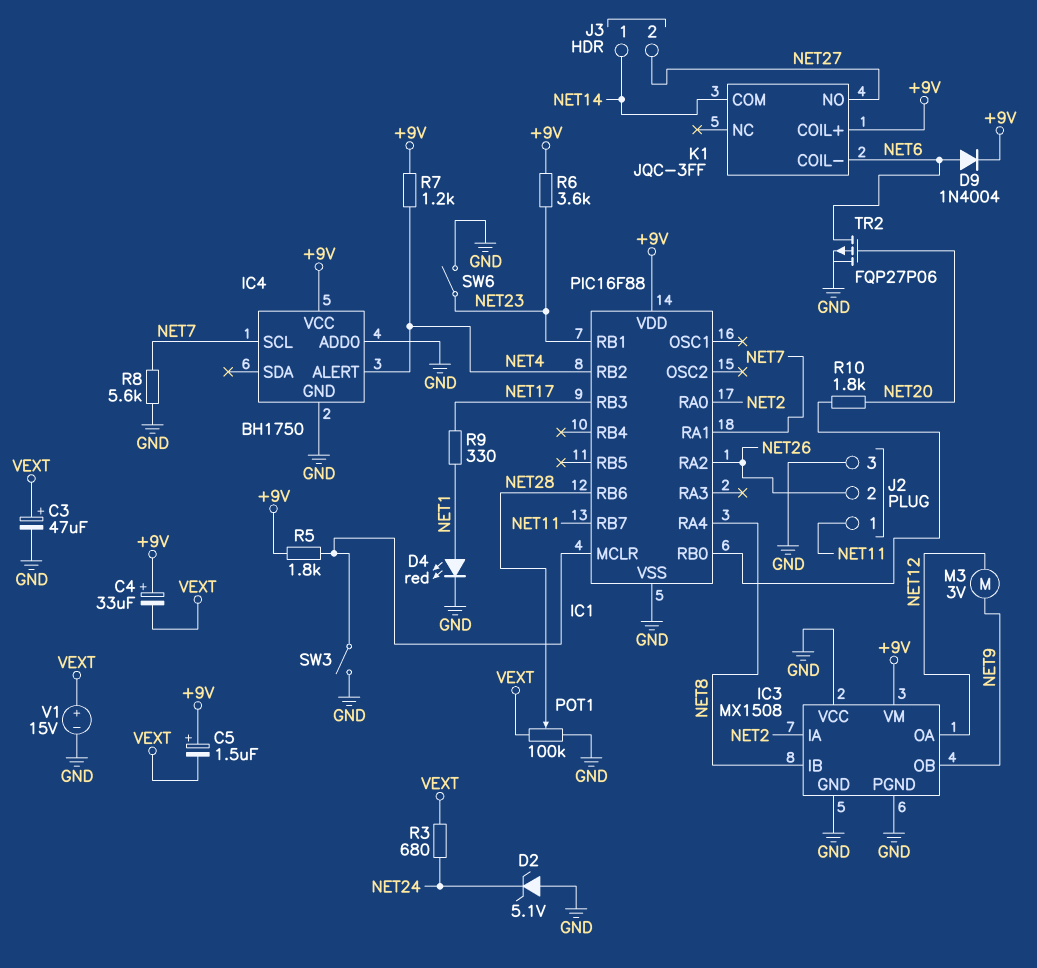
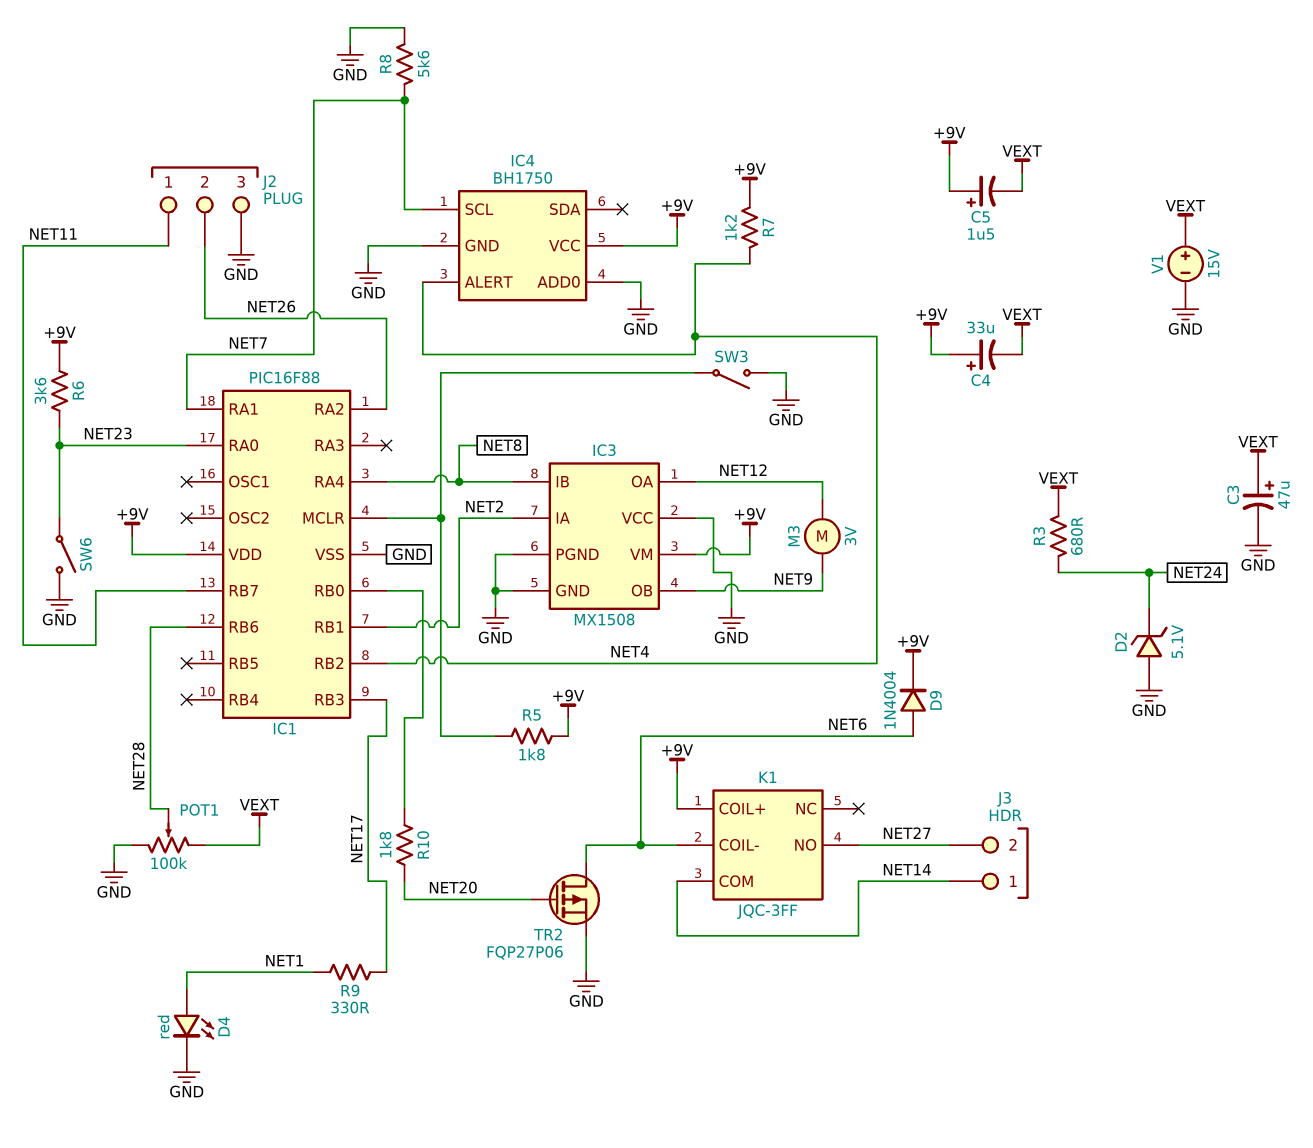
IC1 pin RA0: NET2 -> NET23
IC1 pin RB1: NET23 -> NET2

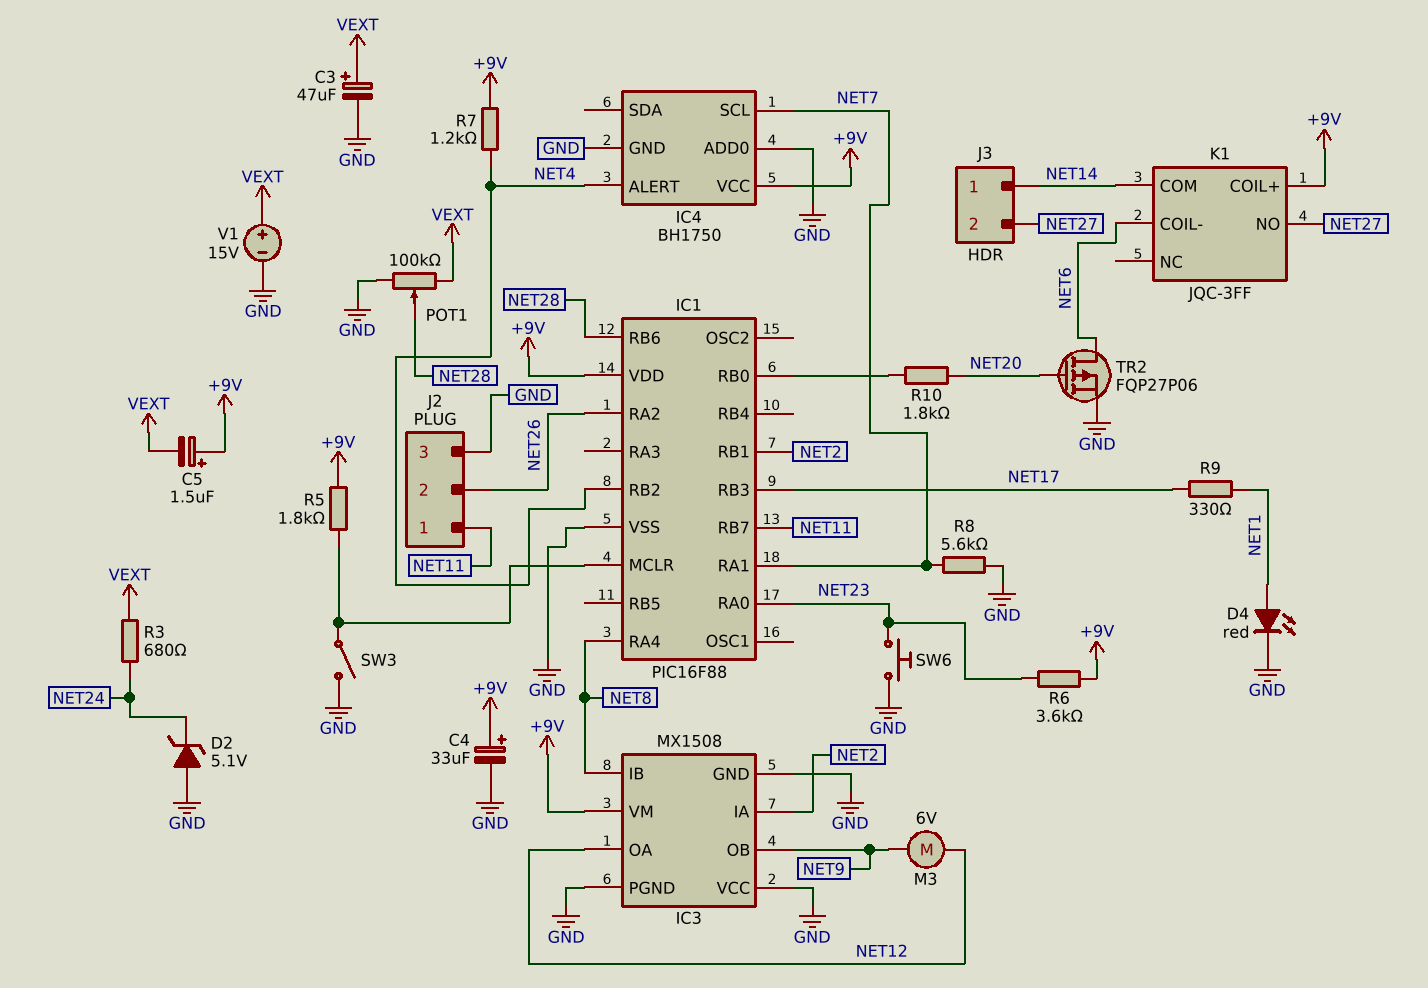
C4: 33uF (plus +9V, minus VEXT) -> 33uF (plus +9V, minus GND)
D9: diode 1N4004 (A NET6, K +9V) -> none
M3: motor 3V (NET9, NET12) -> motor 6V (NET9, NET12)
SW6: switch (GND, NET23) -> button (GND, NET23)

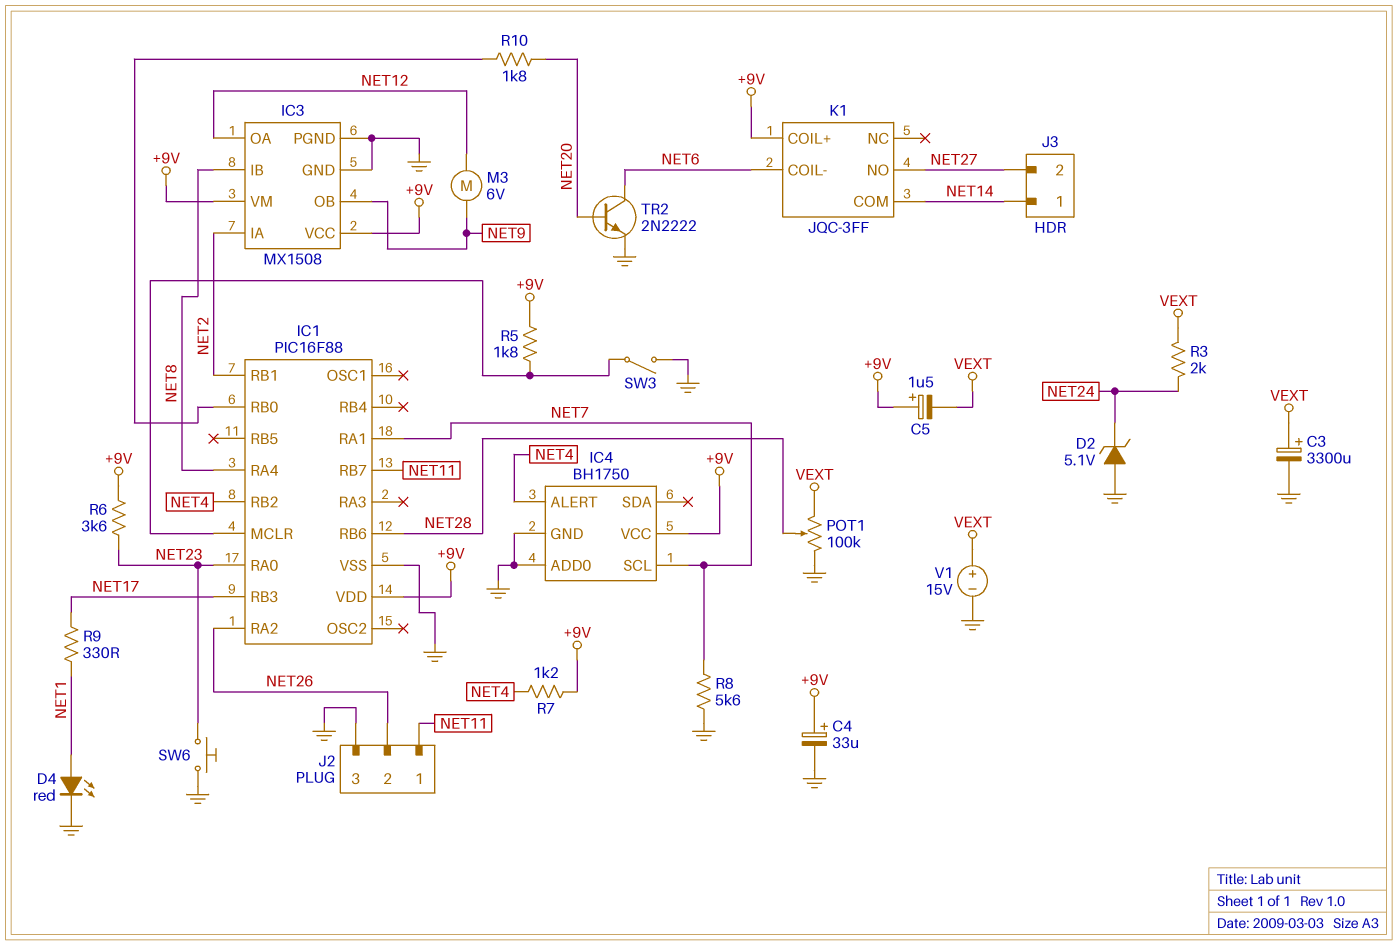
C3: 47uF (plus VEXT, minus GND) -> 3300uF (plus VEXT, minus GND)
IC3 pin VCC: GND -> +9V
R3: 680 (NET24, VEXT) -> 2k (NET24, VEXT)
TR2: PMOS FQP27P06 (G NET20, D NET6, S GND) -> NPN 2N2222 (B NET20, C NET6, E GND)

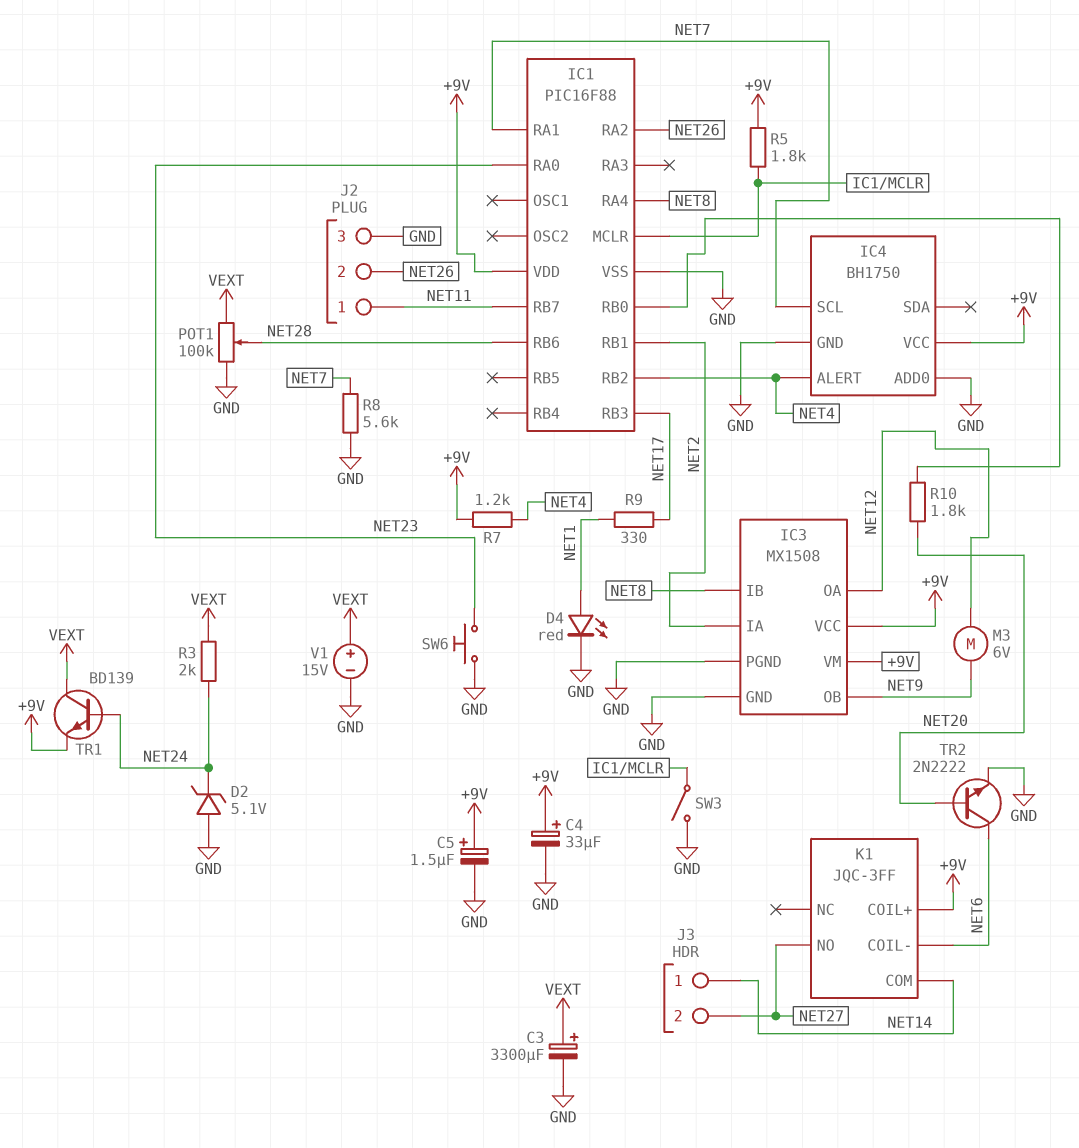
C5: 1.5uF (plus +9V, minus VEXT) -> 1.5uF (plus +9V, minus GND)
R6: 3.6k (+9V, NET23) -> none
TR1: none -> NPN BD139 (B NET24, C VEXT, E +9V)

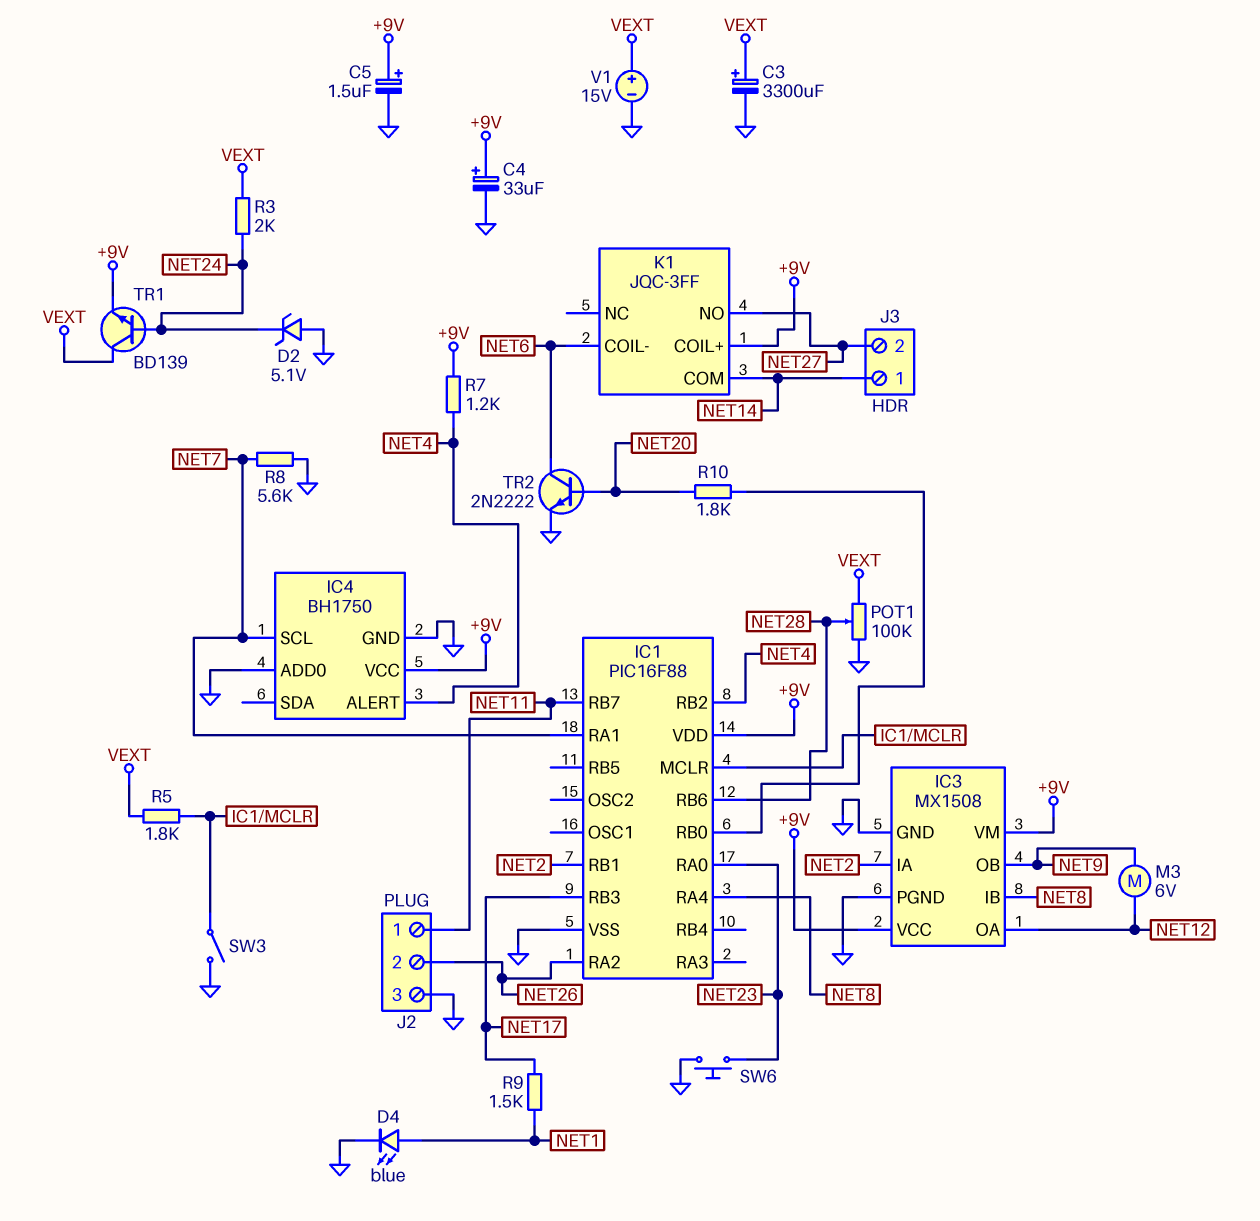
D4: LED red (A NET1, K GND) -> LED blue (A NET1, K GND)
R5: 1.8k (+9V, IC1/MCLR) -> 1.8k (IC1/MCLR, VEXT)
R9: 330 (NET1, NET17) -> 1.5k (NET1, NET17)

